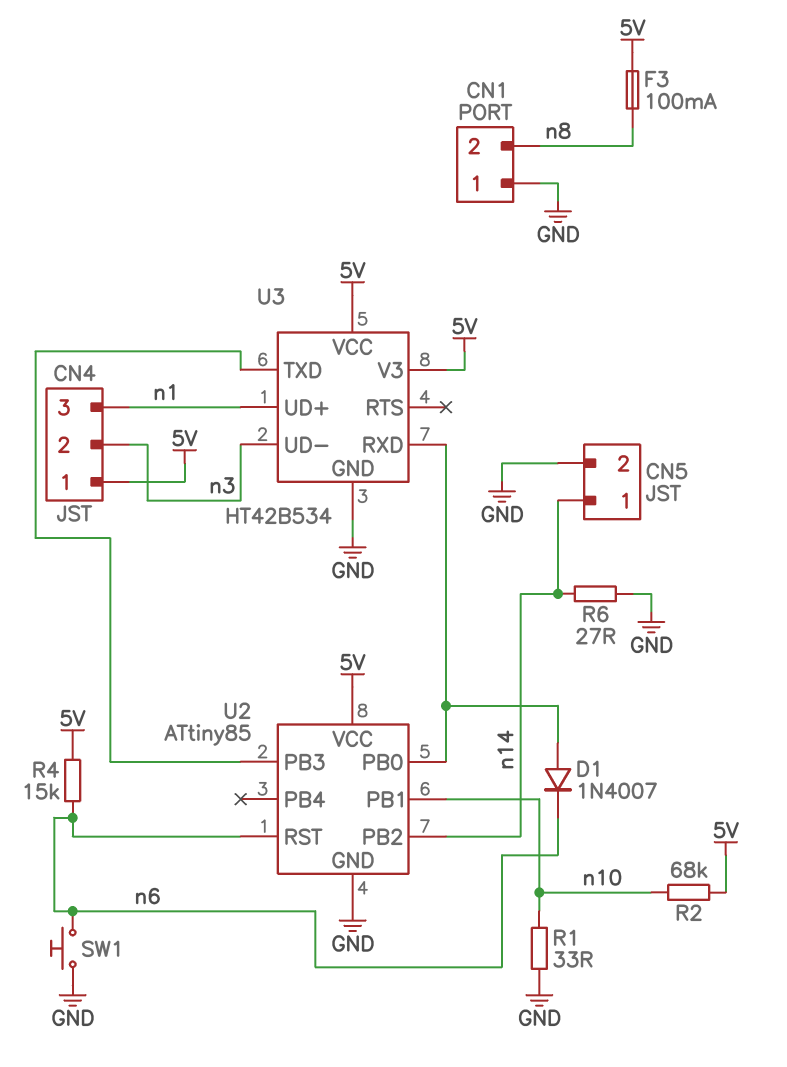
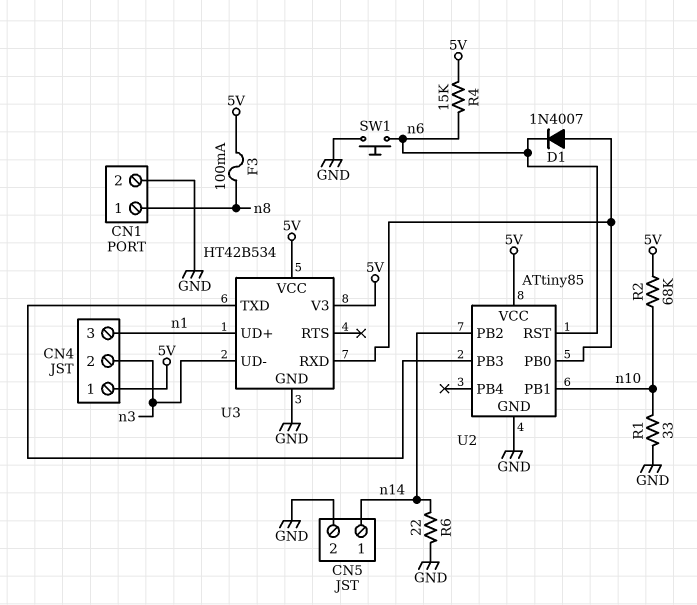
CN1 pin 1: GND -> n8
CN1 pin 2: n8 -> GND
R6: 27 (GND, n14) -> 22 (GND, n14)

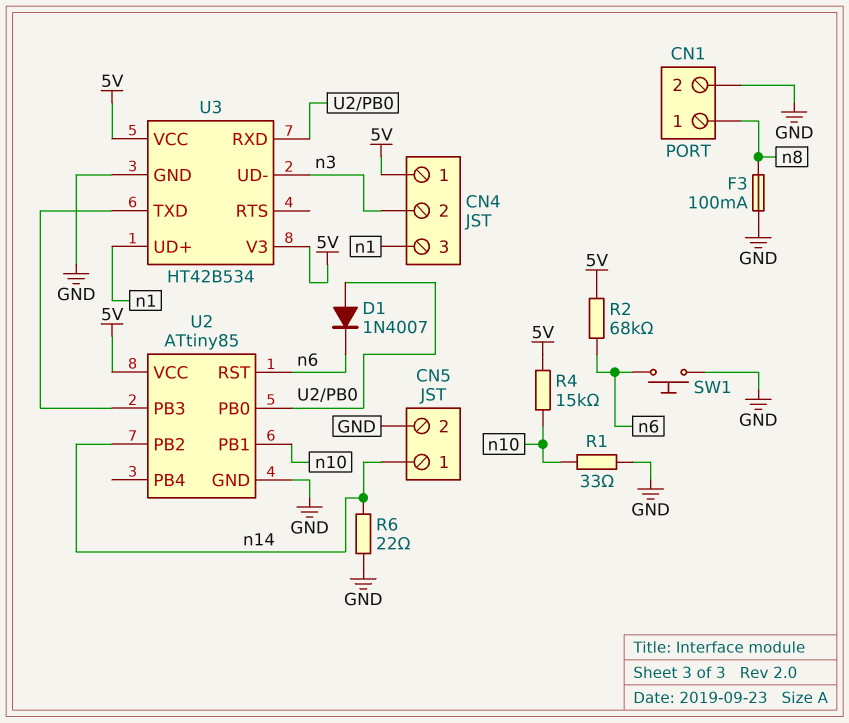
F3: 100mA (5V, n8) -> 100mA (GND, n8)
R2: 68k (5V, n10) -> 68k (5V, n6)
R4: 15k (5V, n6) -> 15k (5V, n10)

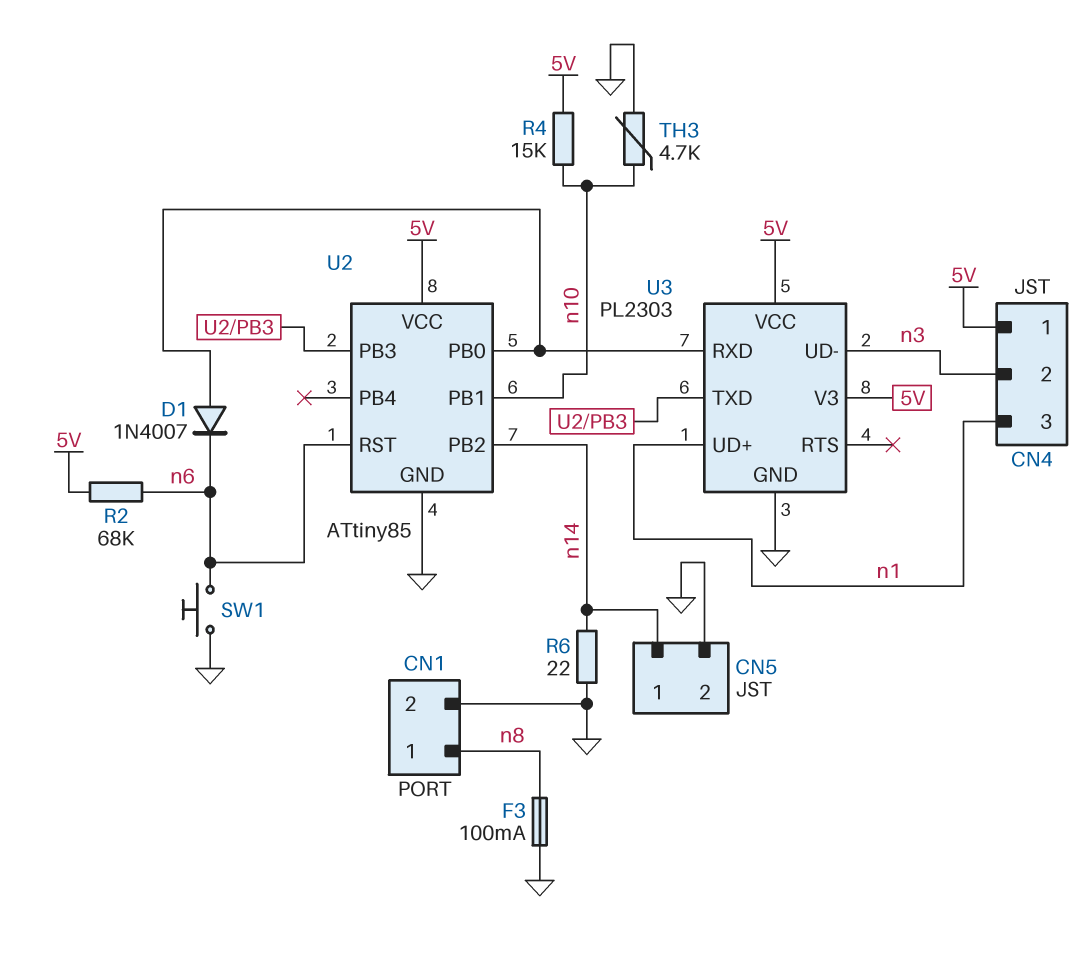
R1: 33 (GND, n10) -> none
TH3: none -> 4.7k (GND, n10)
U3: HT42B534 -> PL2303

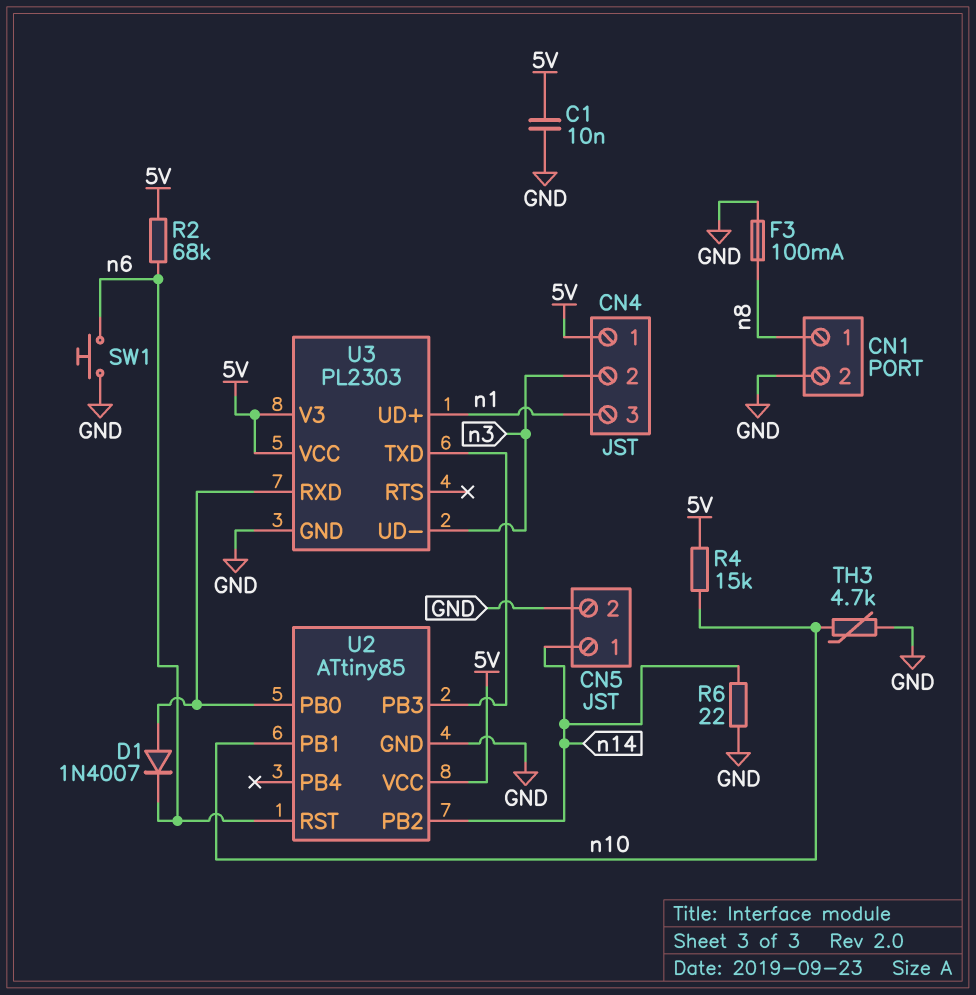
C1: none -> 10nF (5V, GND)

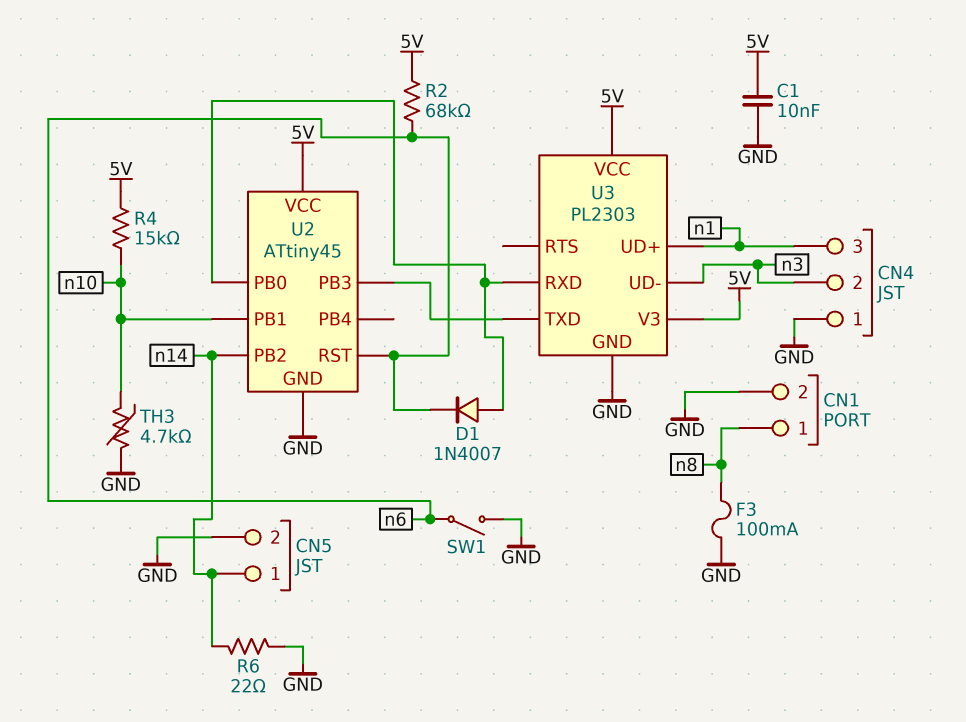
CN4 pin 1: 5V -> GND
SW1: button (GND, n6) -> switch (GND, n6)
U2: ATtiny85 -> ATtiny45

